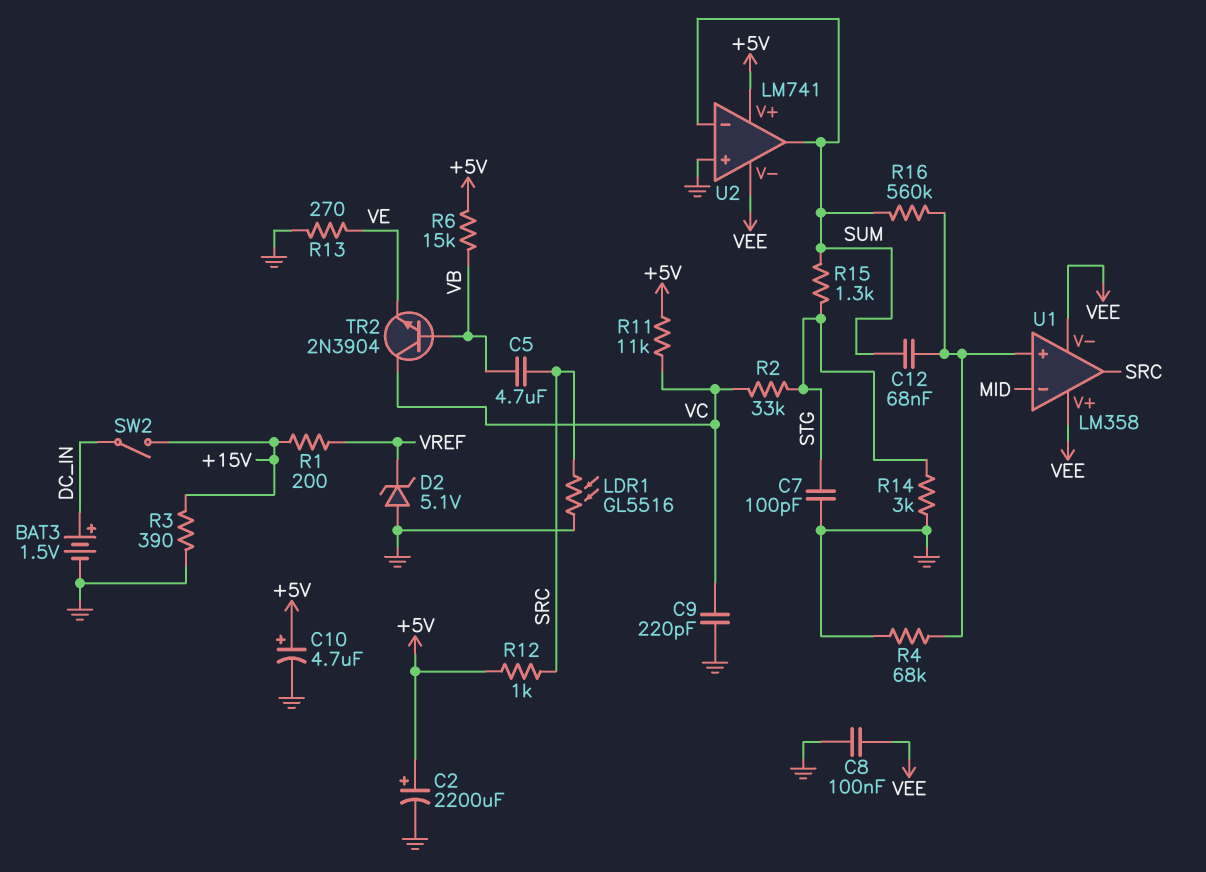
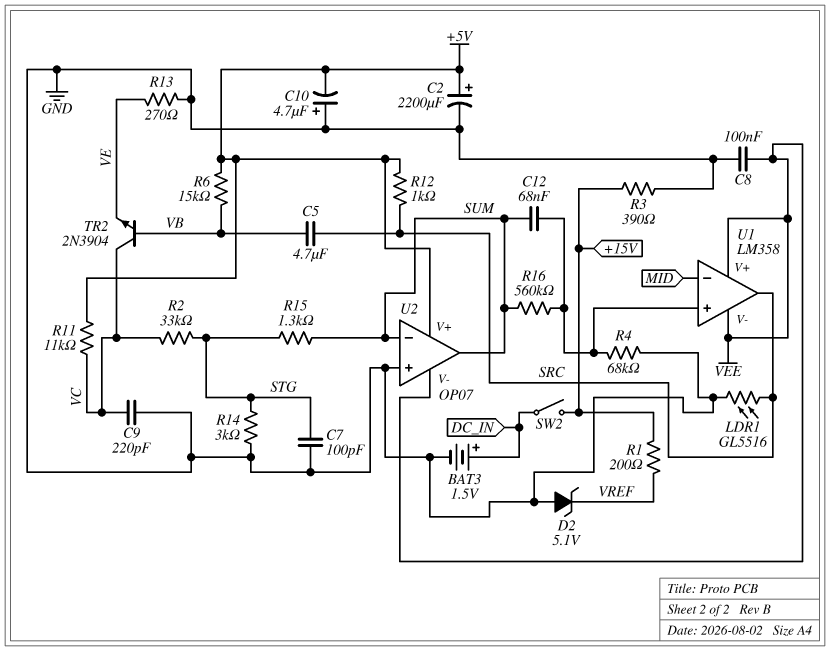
C10: 4.7uF (plus +5V, minus GND) -> 4.7uF (plus GND, minus +5V)
U2: LM741 -> OP07

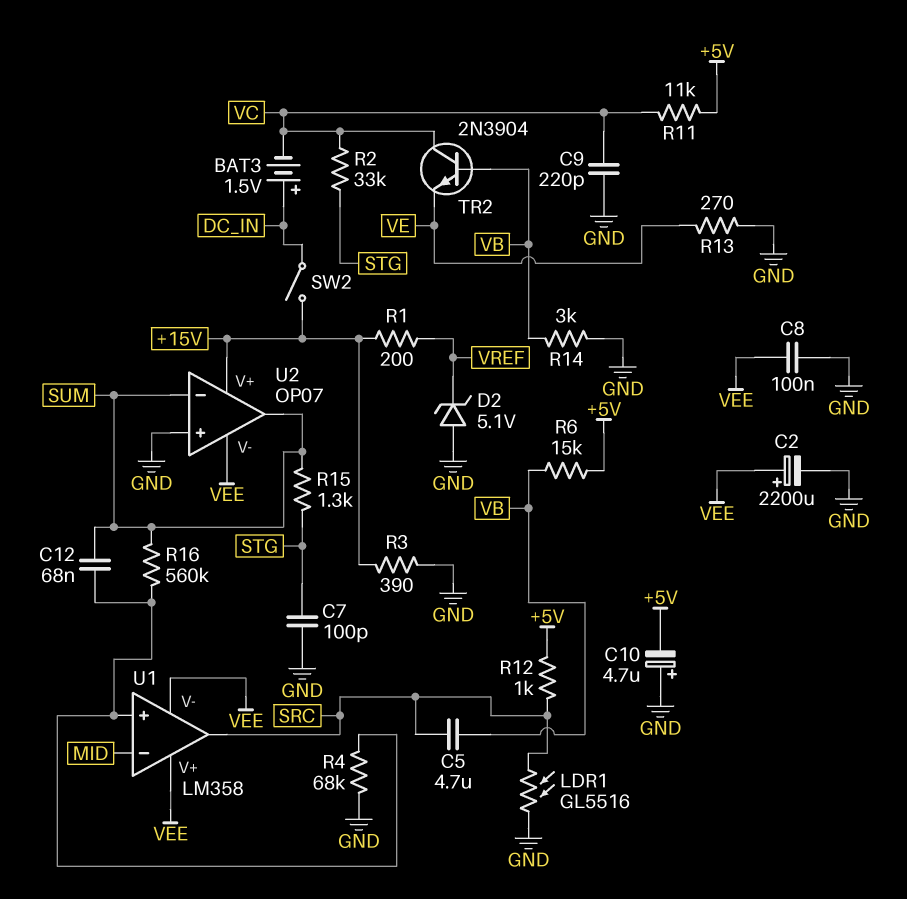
BAT3: 1.5V (plus DC_IN, minus GND) -> 1.5V (plus DC_IN, minus VC)
C2: 2200uF (plus +5V, minus GND) -> 2200uF (plus VEE, minus GND)
R14: 3k (GND, STG) -> 3k (GND, VB)
U2 pin V+: +5V -> +15V

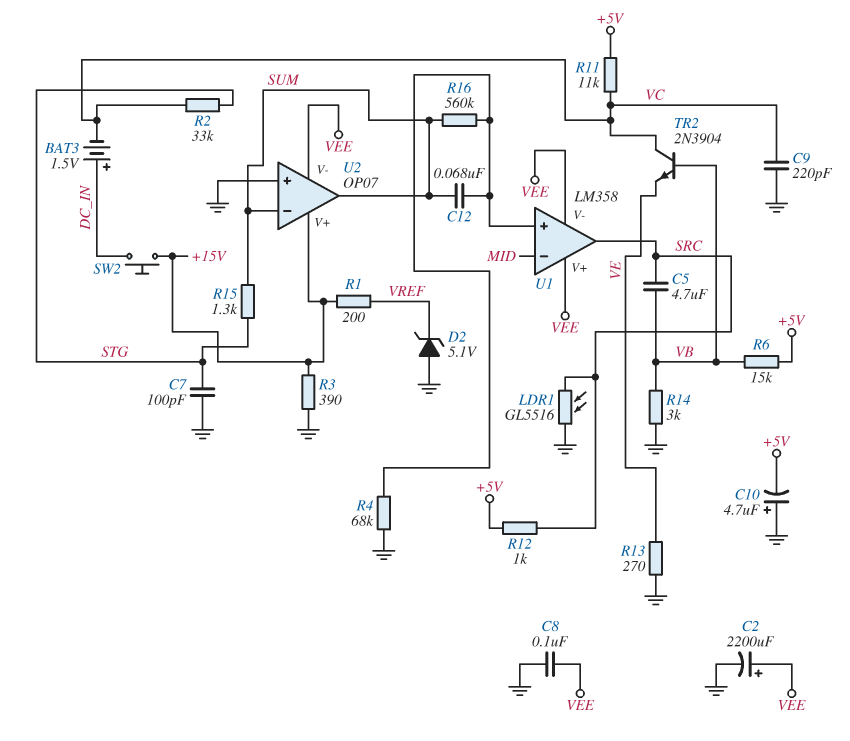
SW2: switch (+15V, DC_IN) -> button (+15V, DC_IN)

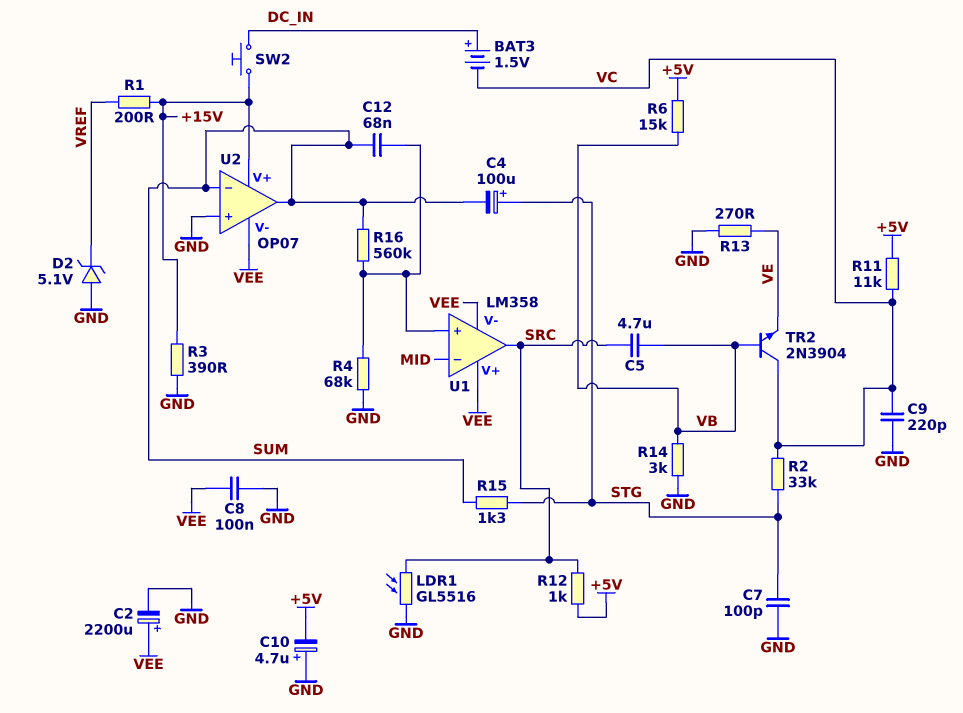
C4: none -> 100uF (plus STG, minus SUM)

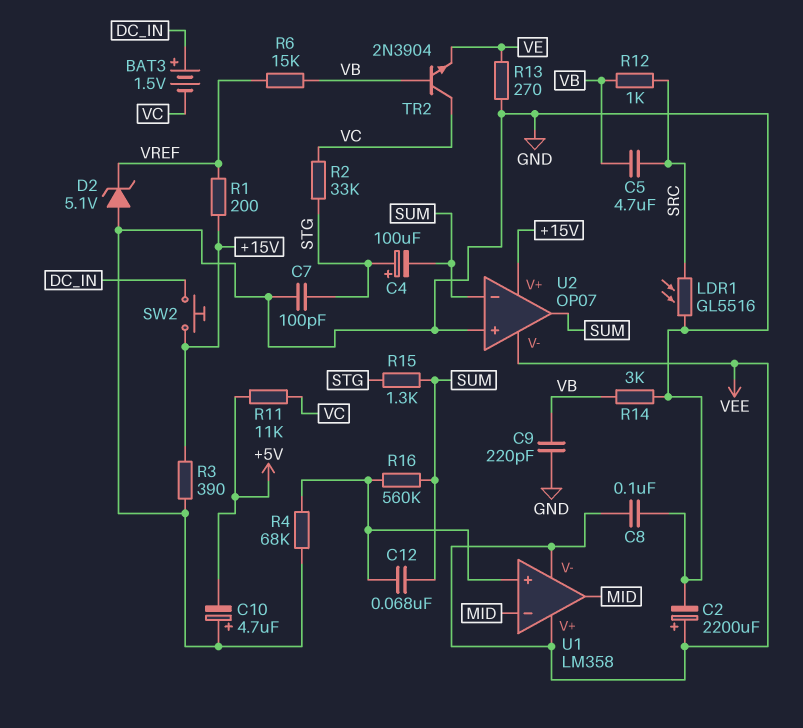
C9: 220pF (GND, VC) -> 220pF (GND, VB)
R6: 15k (+5V, VB) -> 15k (VB, VREF)
R12: 1k (+5V, SRC) -> 1k (SRC, VB)
U1 pin out: SRC -> MID

